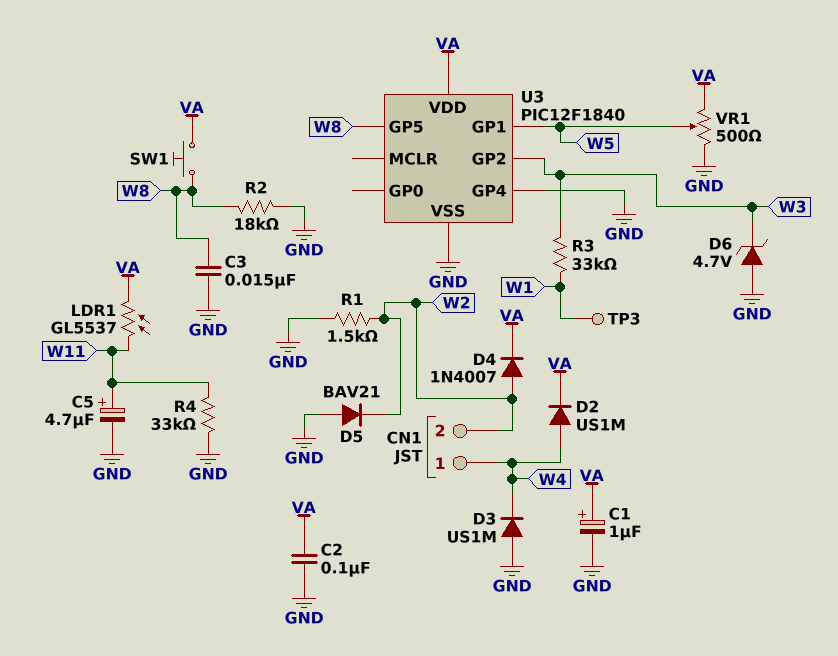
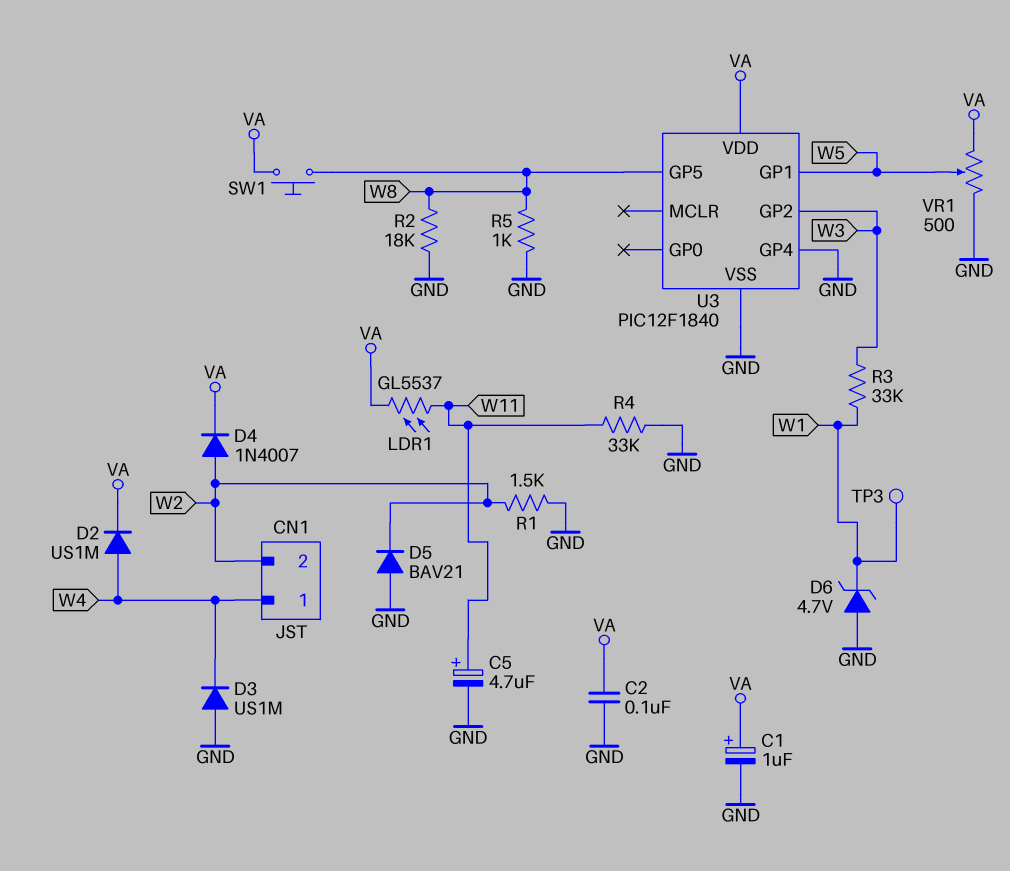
C3: 15nF (GND, W8) -> none
D6: zener 4.7V (A GND, K W3) -> zener 4.7V (A GND, K W1)
R5: none -> 1k (GND, W8)

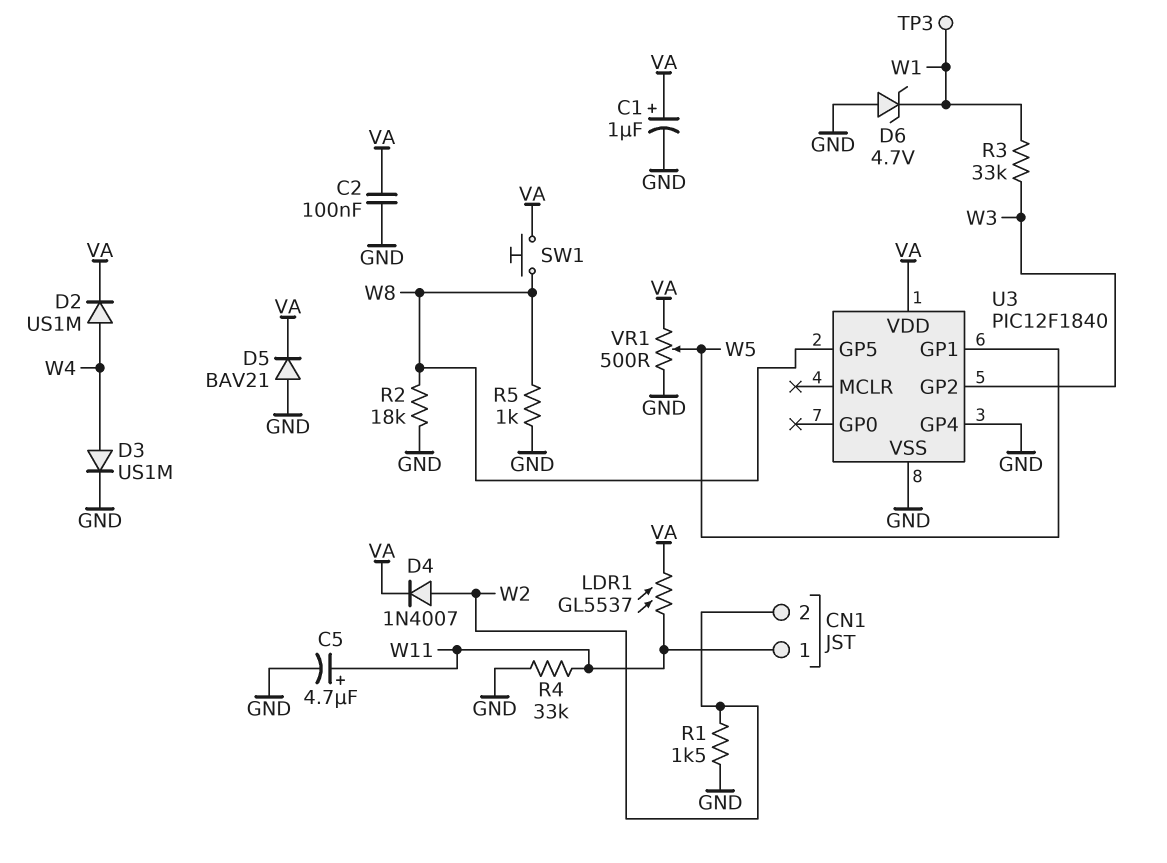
CN1 pin 1: W4 -> W11
D3: diode US1M (A GND, K W4) -> diode US1M (A W4, K GND)
D5: diode BAV21 (A GND, K W2) -> diode BAV21 (A GND, K VA)

